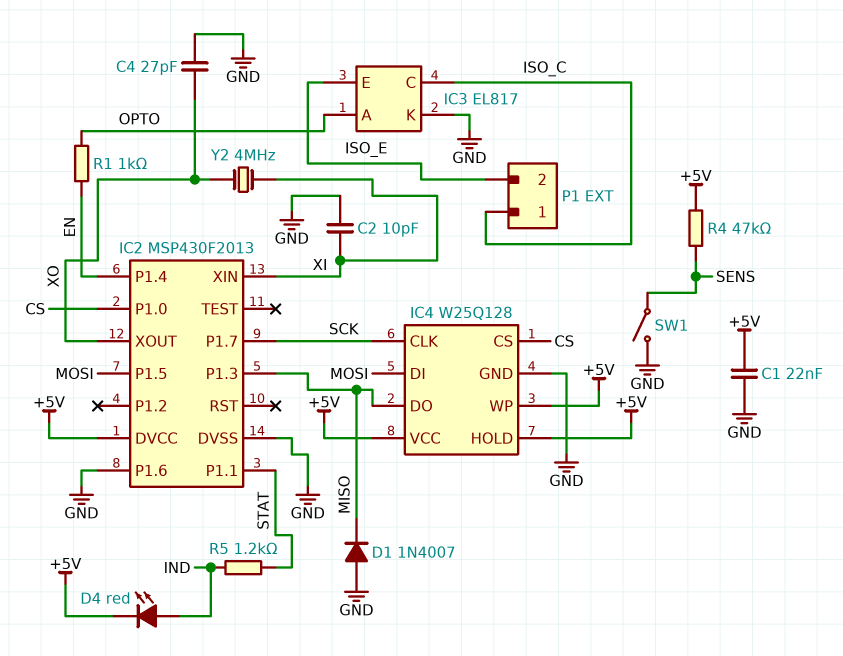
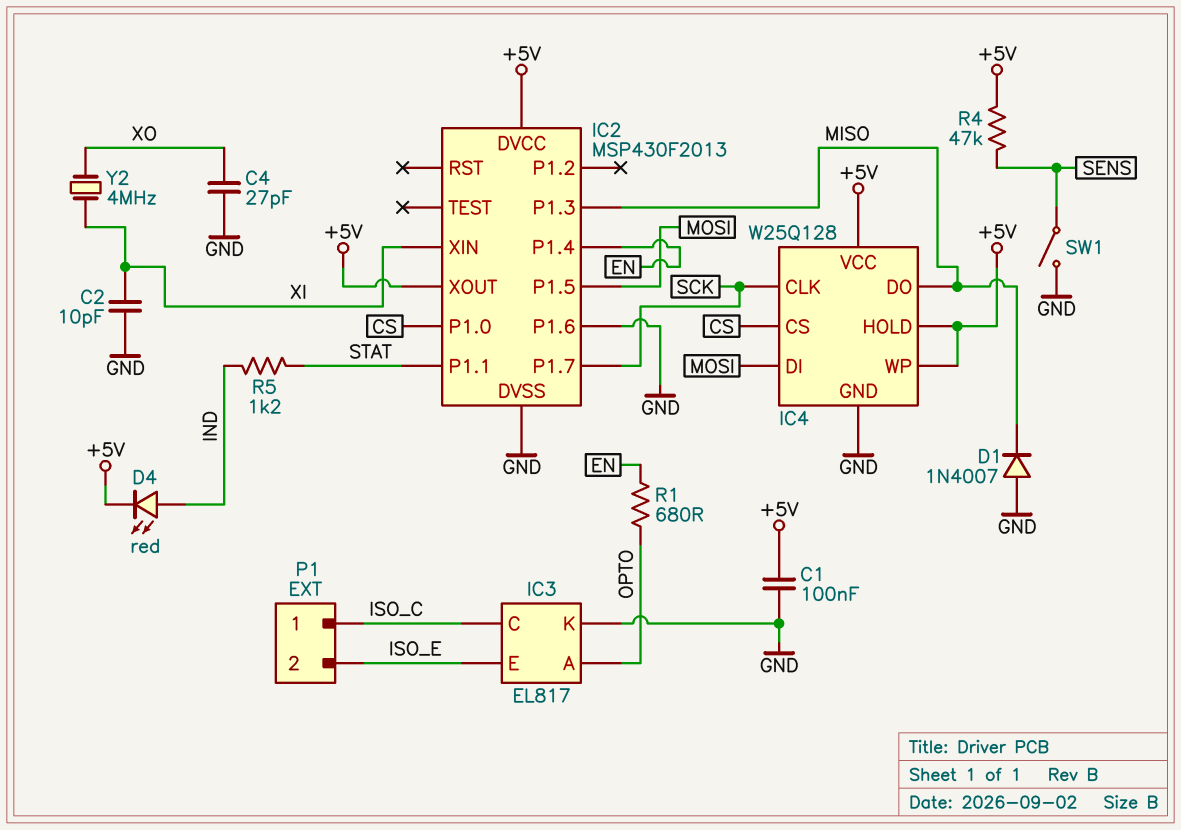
C1: 22nF (+5V, GND) -> 100nF (+5V, GND)
IC2 pin XOUT: XO -> +5V
R1: 1k (EN, OPTO) -> 680 (EN, OPTO)

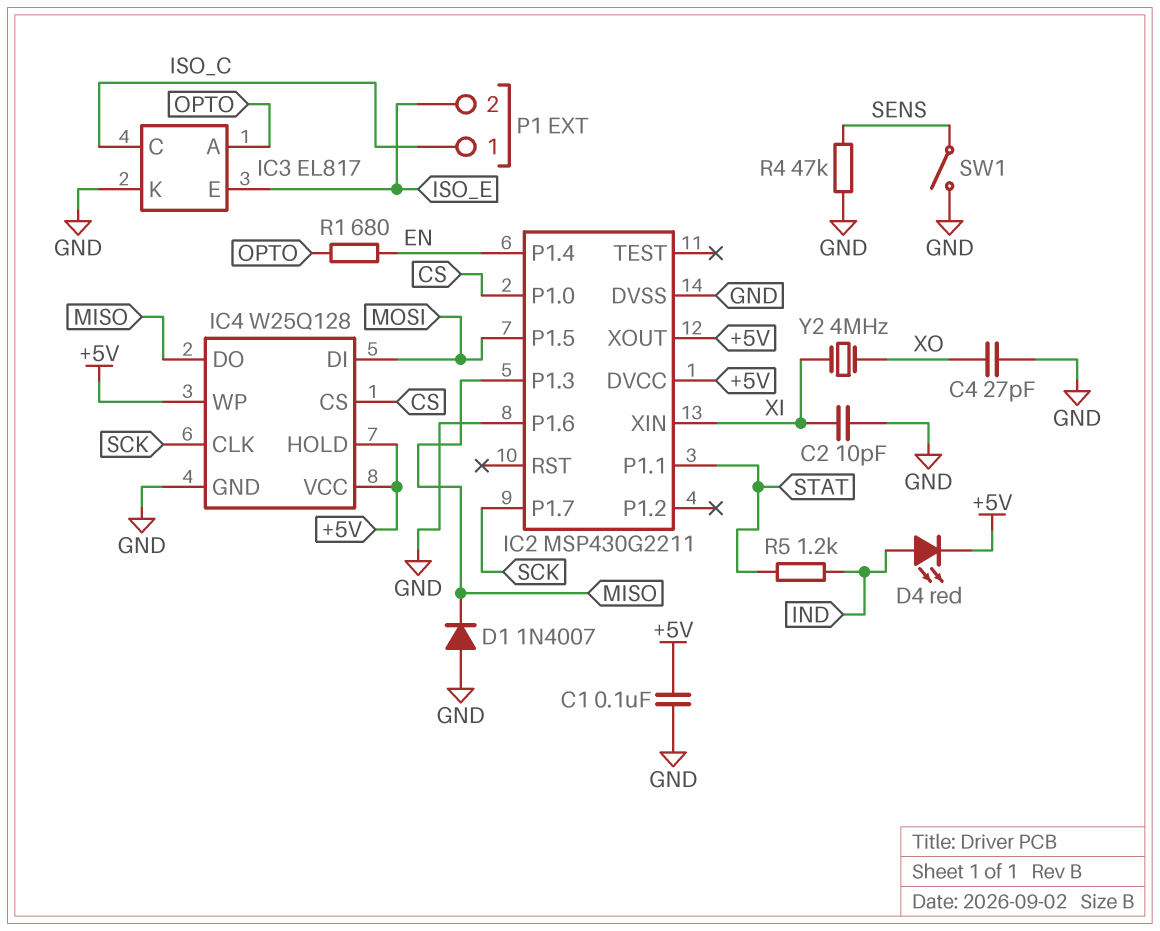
IC2: MSP430F2013 -> MSP430G2211
R4: 47k (+5V, SENS) -> 47k (GND, SENS)

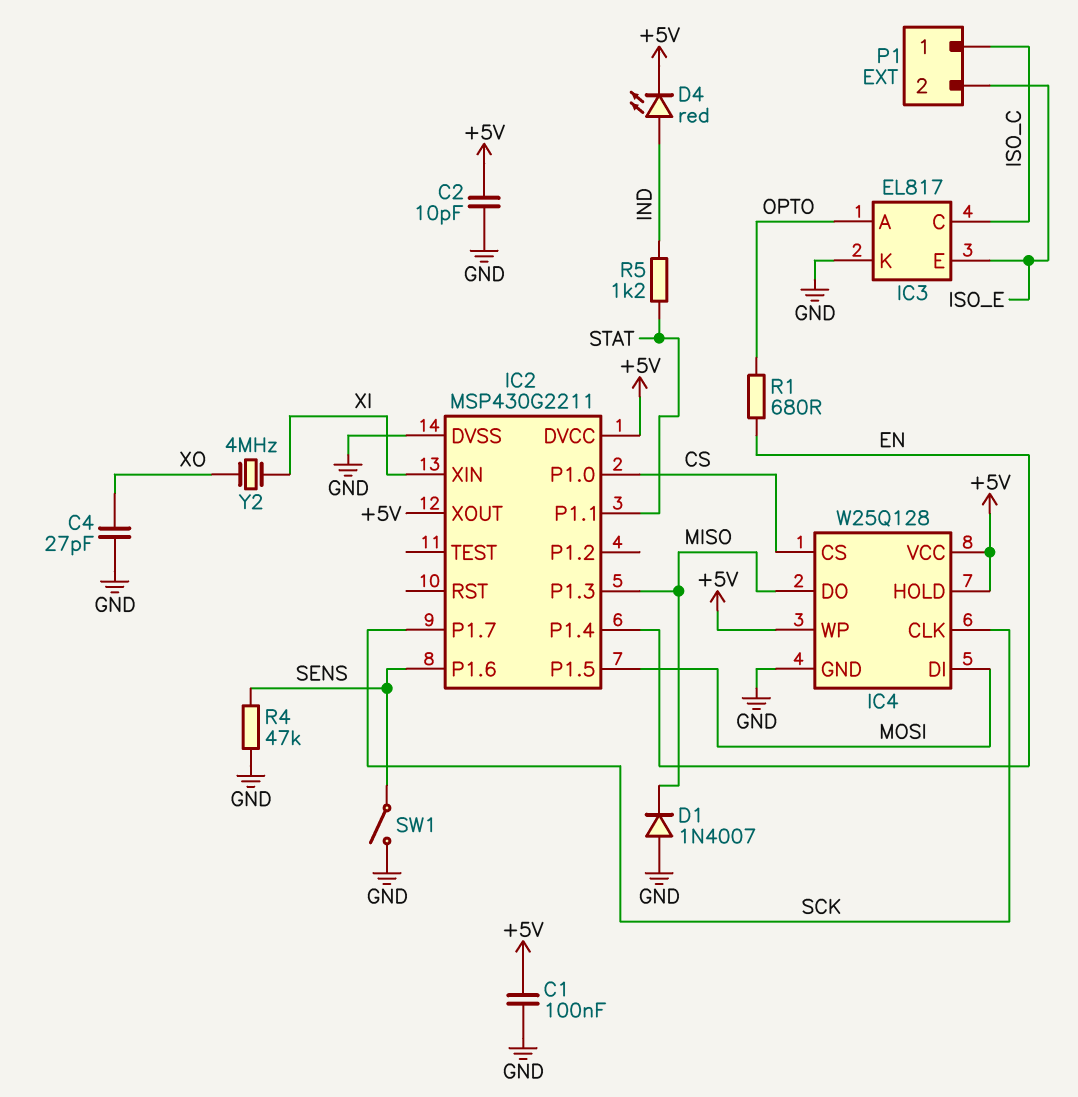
C2: 10pF (GND, XI) -> 10pF (+5V, GND)
IC2 pin P1.6: GND -> SENS

